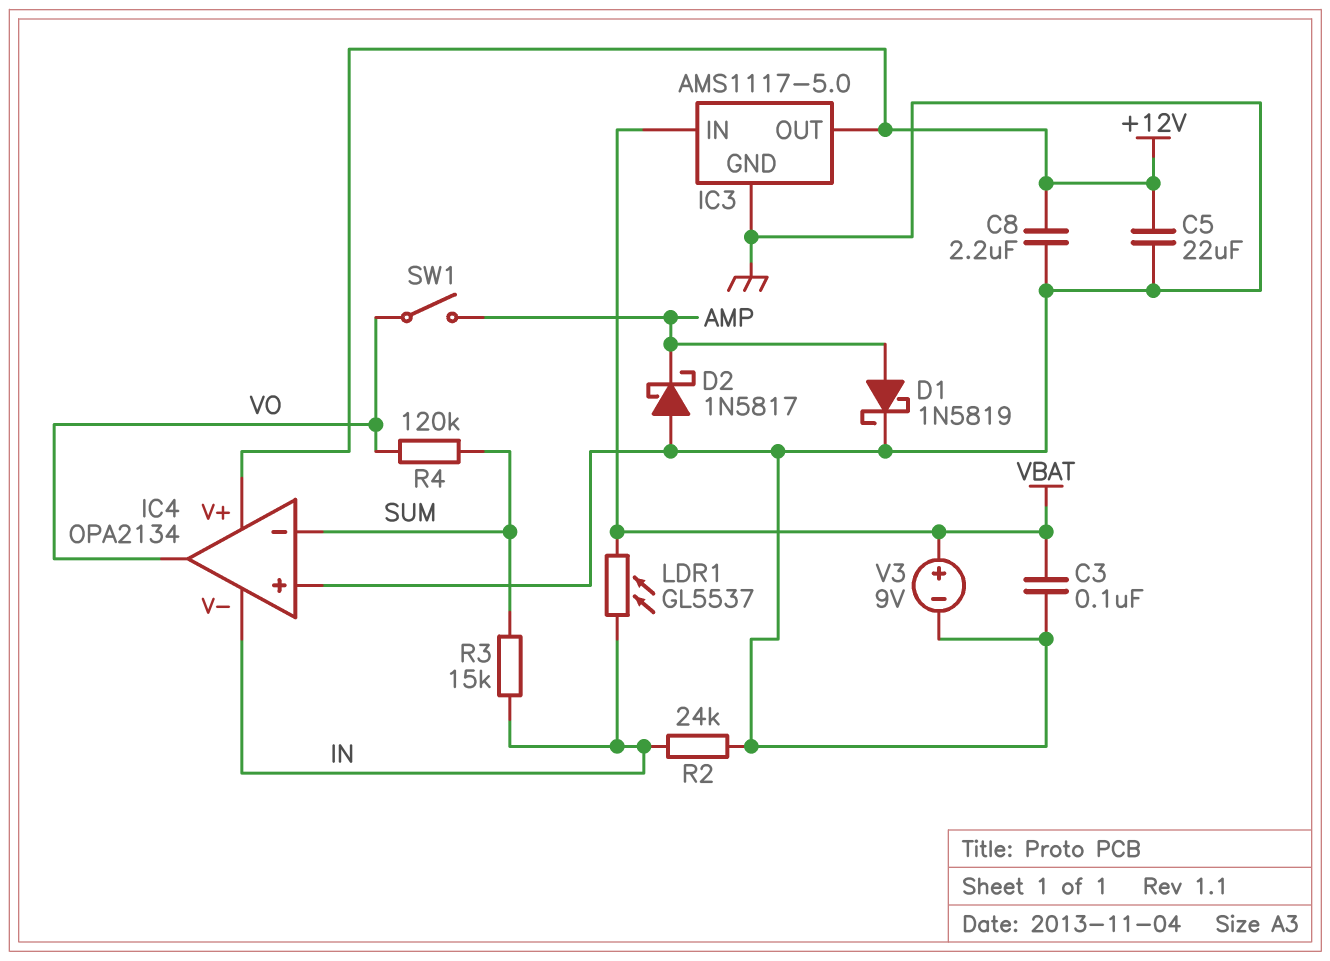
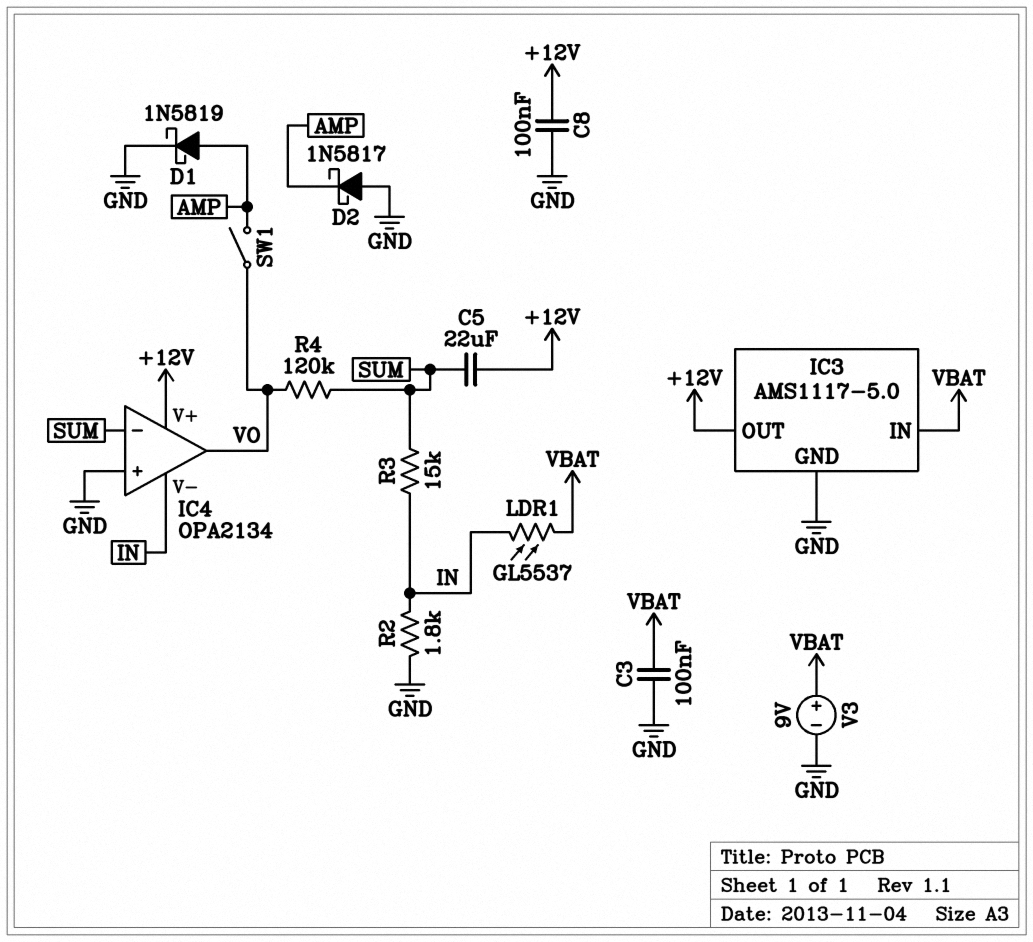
C5: 22uF (+12V, GND) -> 22uF (+12V, SUM)
C8: 2.2uF (+12V, GND) -> 100nF (+12V, GND)
R2: 24k (GND, IN) -> 1.8k (GND, IN)

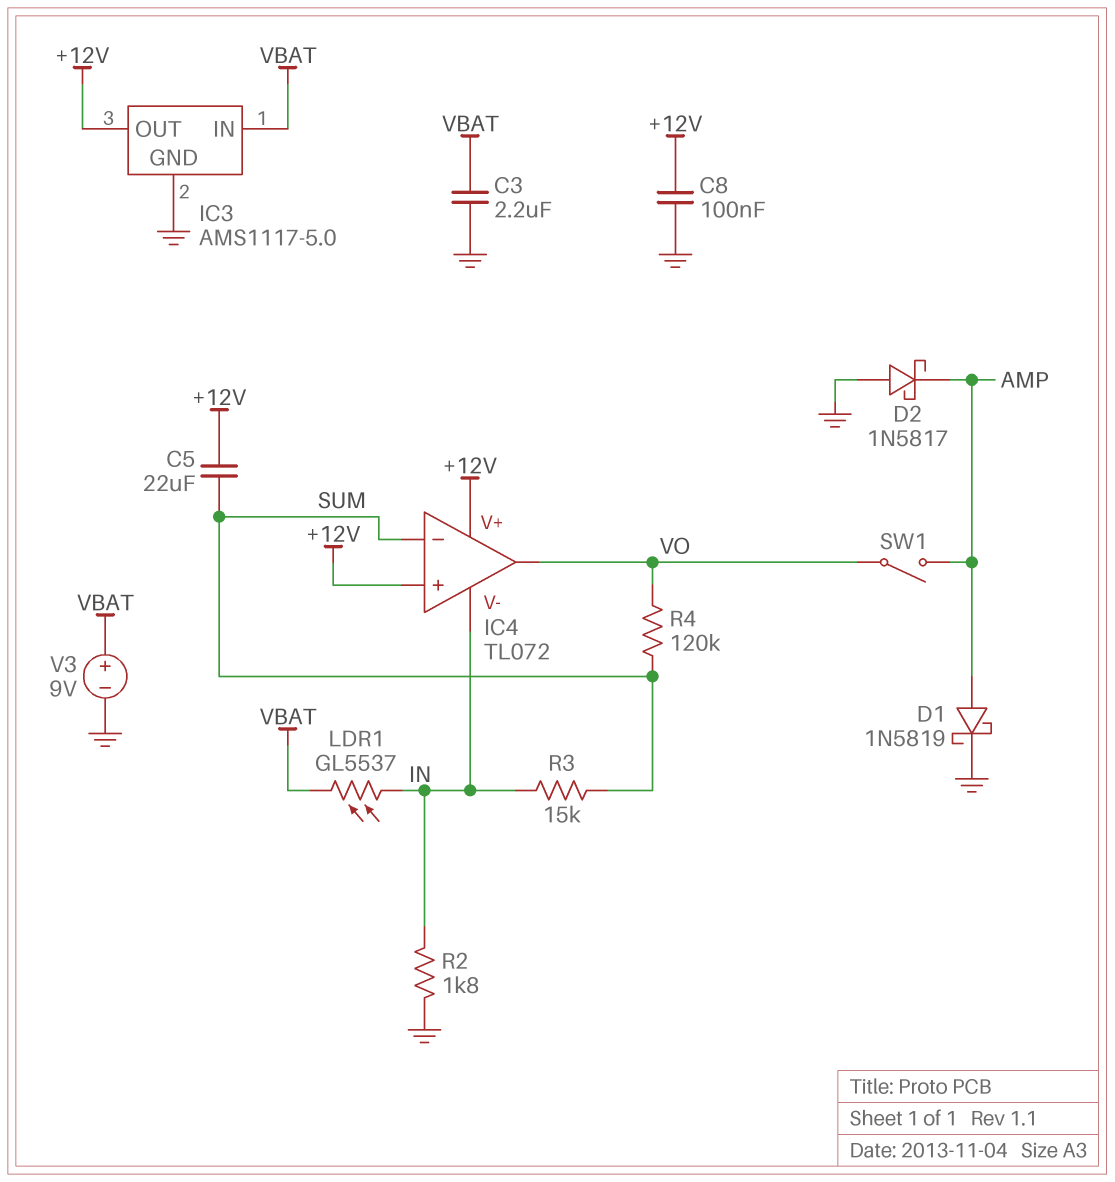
C3: 100nF (GND, VBAT) -> 2.2uF (GND, VBAT)
IC4: OPA2134 -> TL072
IC4 pin in+: GND -> +12V

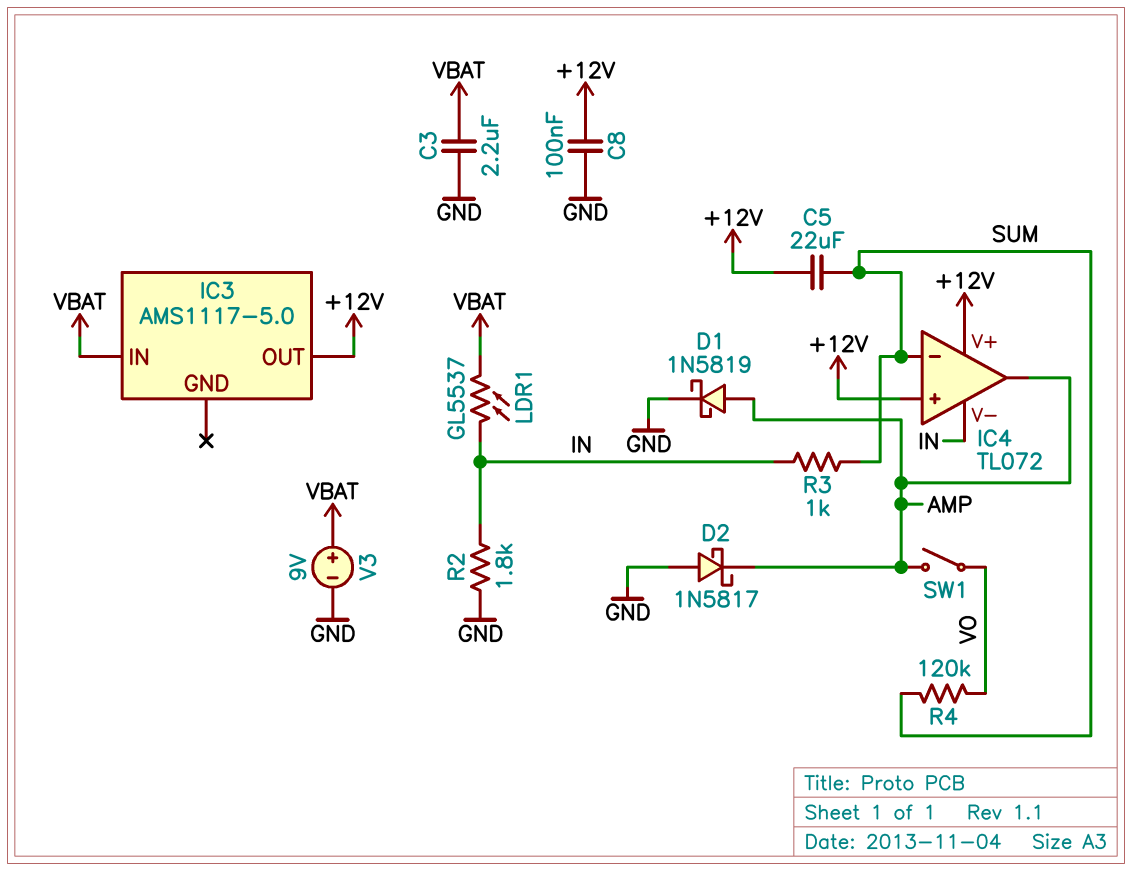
IC3 pin GND: GND -> none
IC4 pin out: VO -> AMP
R3: 15k (IN, SUM) -> 1k (IN, SUM)

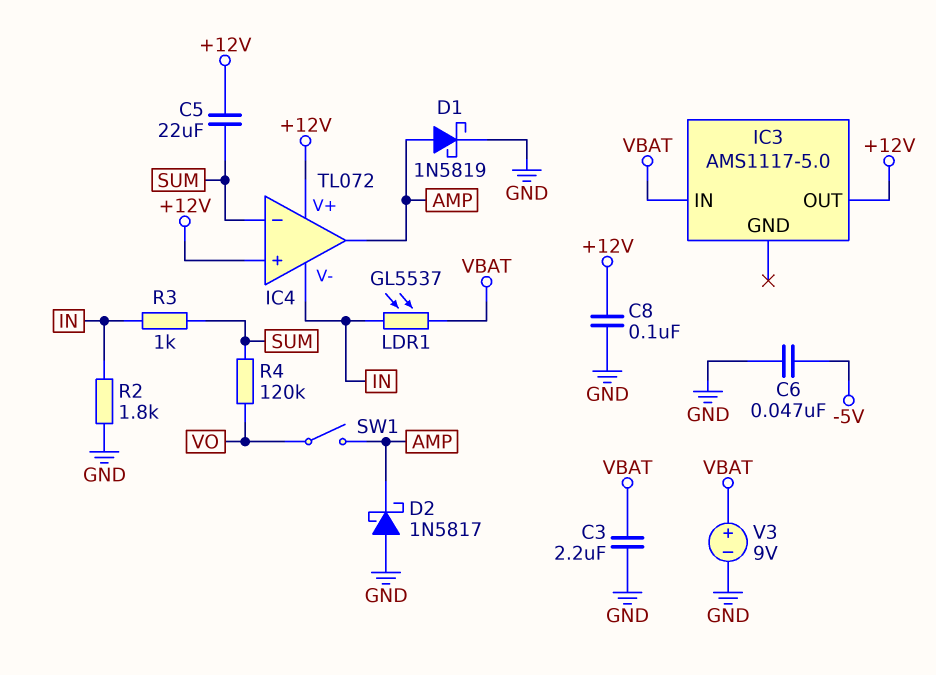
C6: none -> 47nF (-5V, GND)

